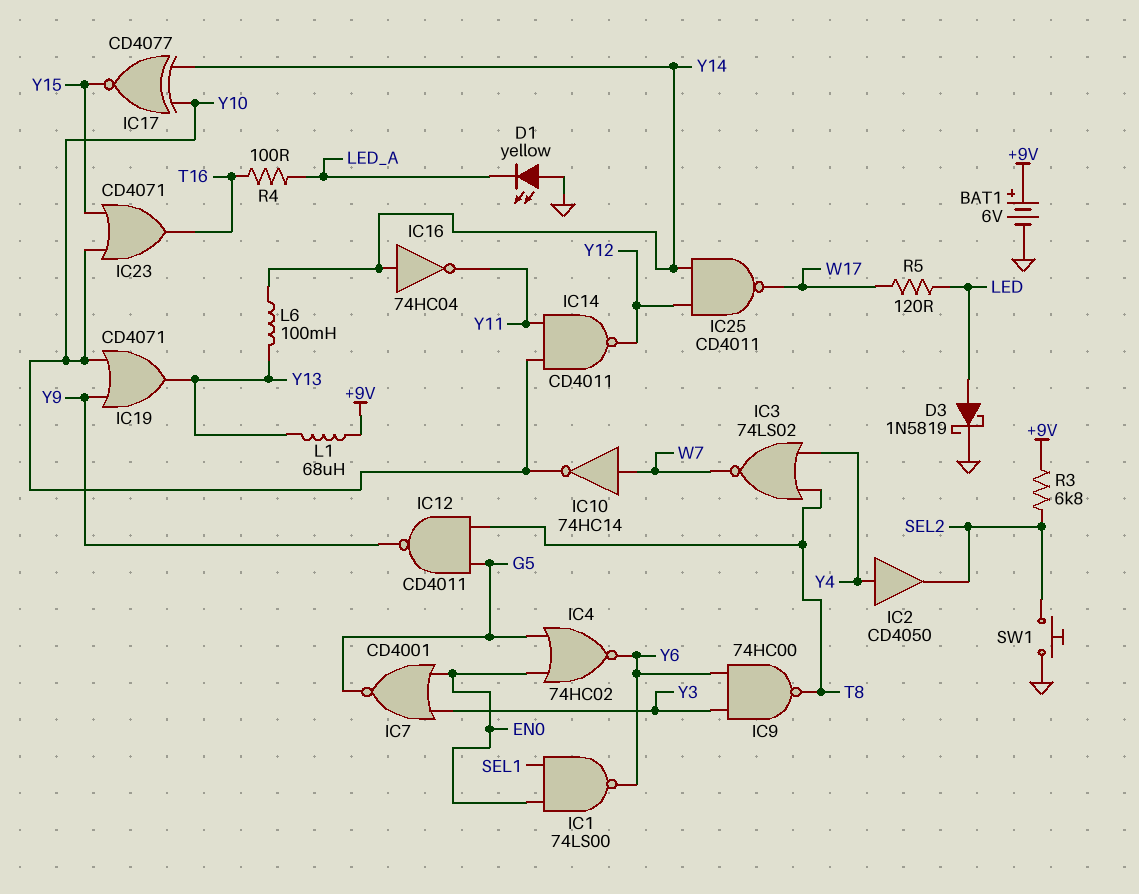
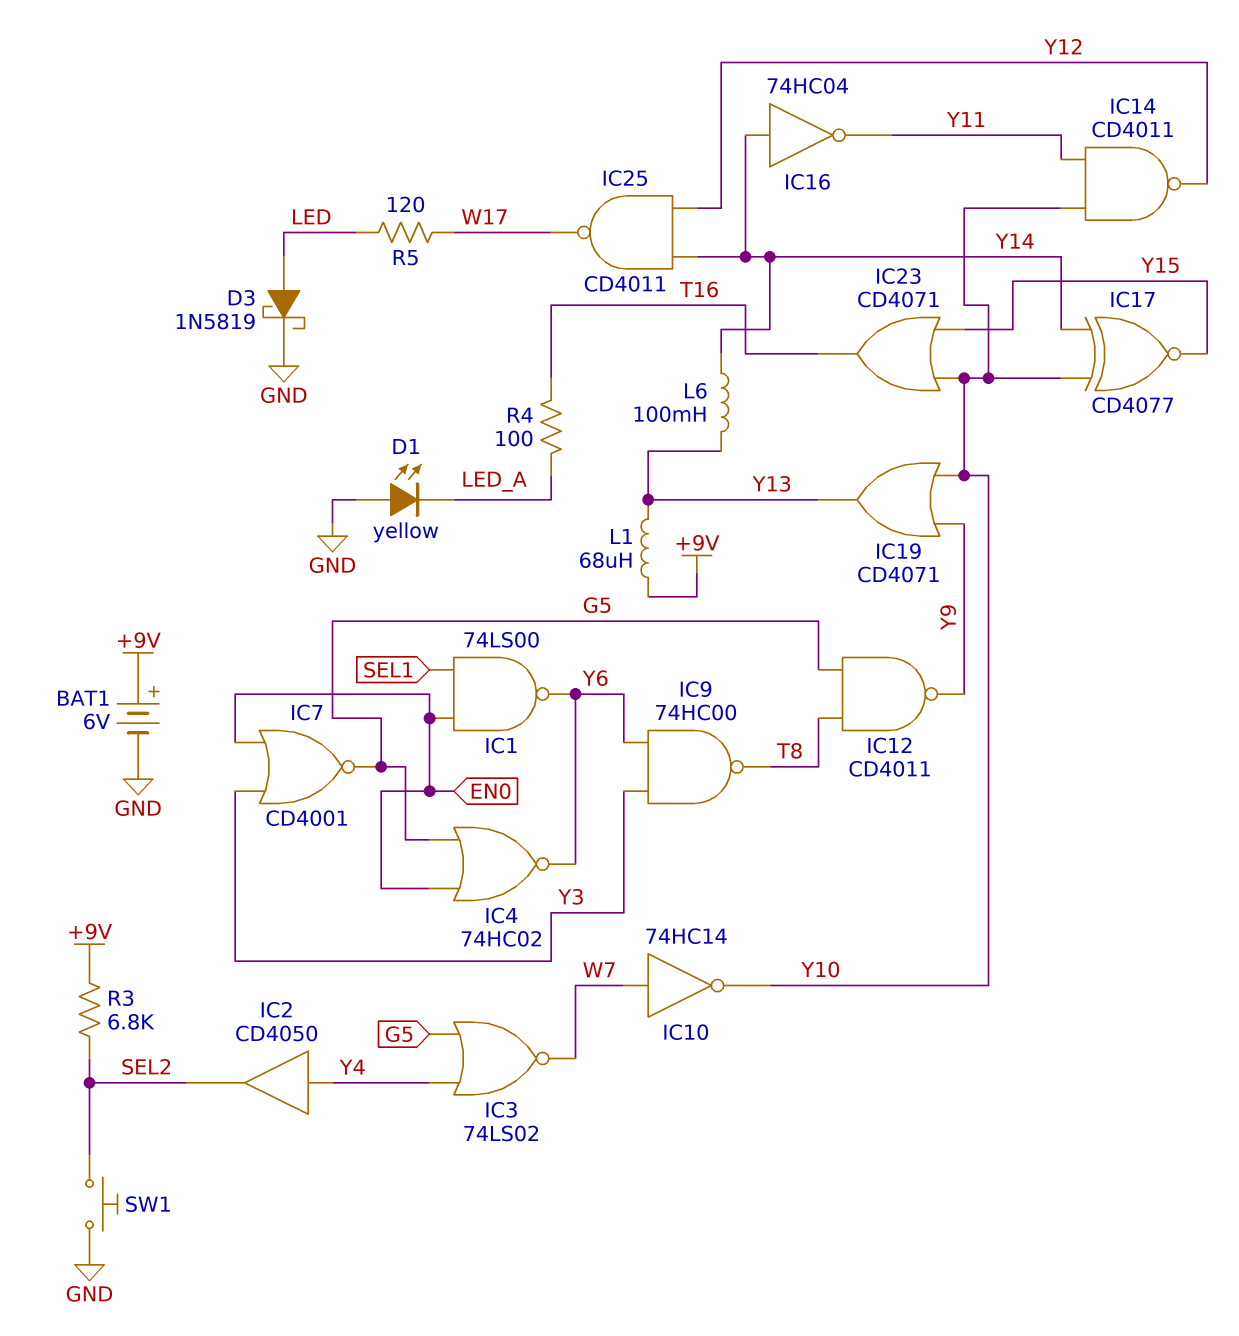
IC3: NOR 74LS02 (in T8, in Y4, out W7) -> NOR 74LS02 (in G5, in Y4, out W7)

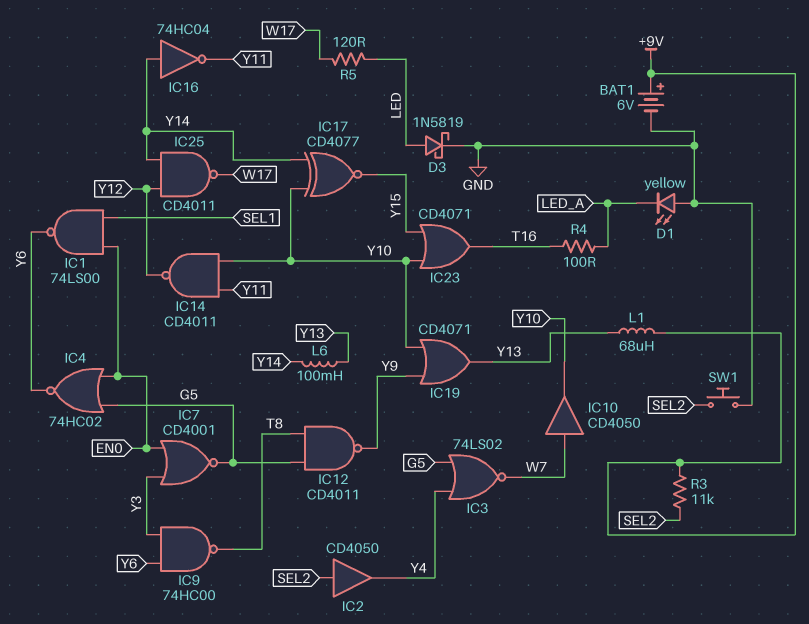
IC2: buffer CD4050 (in Y4, out SEL2) -> buffer CD4050 (in SEL2, out Y4)
IC10: NOT 74HC14 (in W7, out Y10) -> buffer CD4050 (in W7, out Y10)
R3: 6.8k (+9V, SEL2) -> 11k (+9V, SEL2)

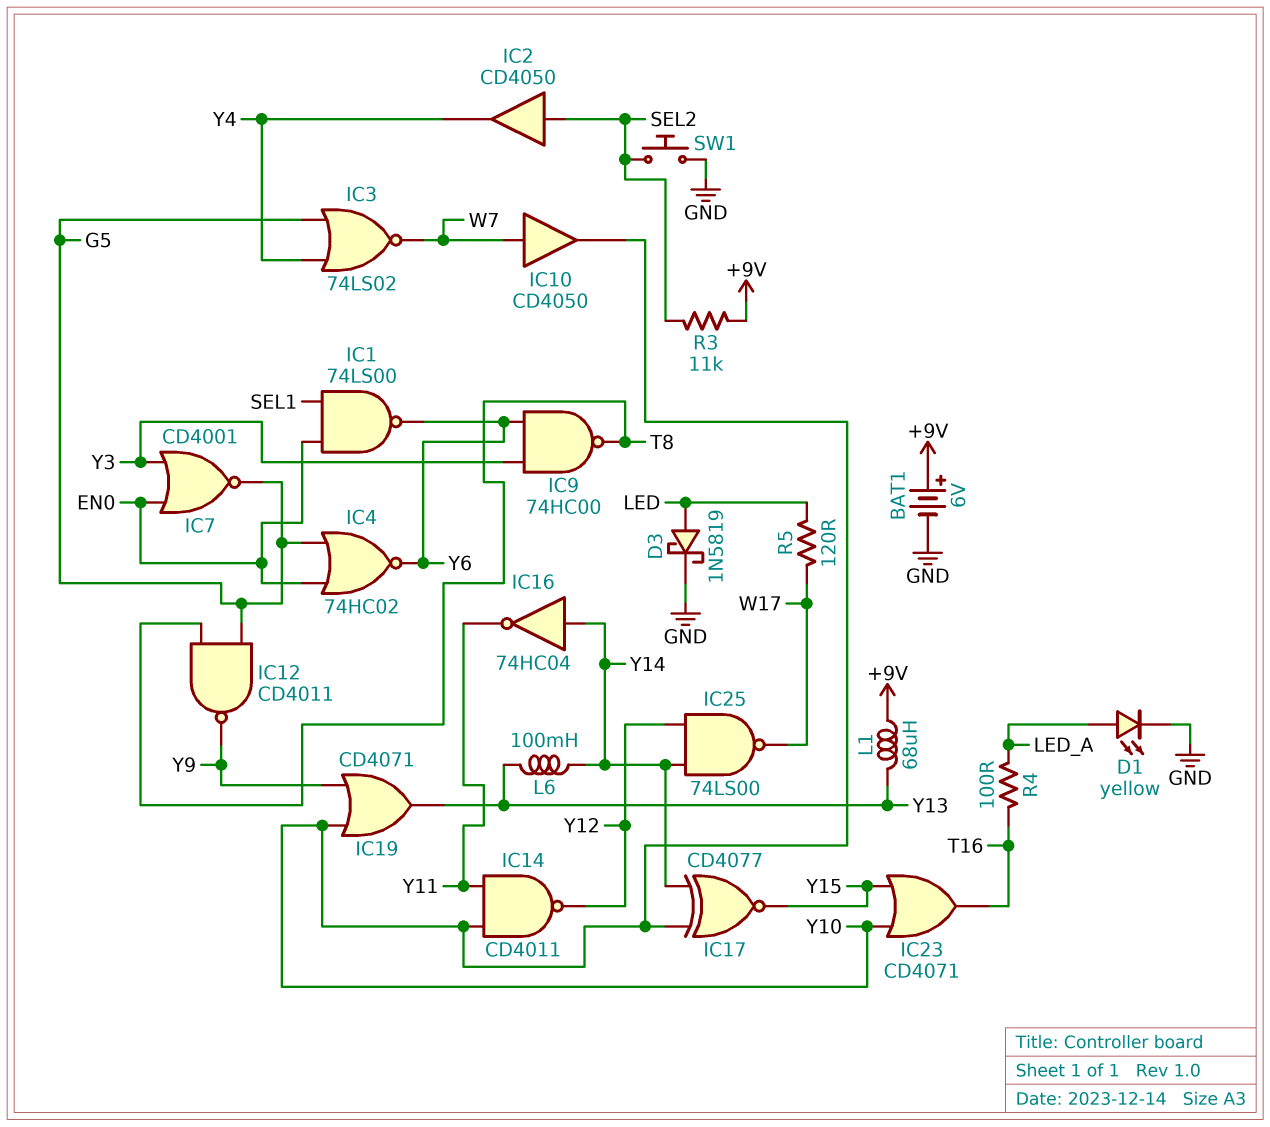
D1: LED yellow (A GND, K LED_A) -> LED yellow (A LED_A, K GND)
IC25: NAND CD4011 (in Y12, in Y14, out W17) -> NAND 74LS00 (in Y12, in Y14, out W17)

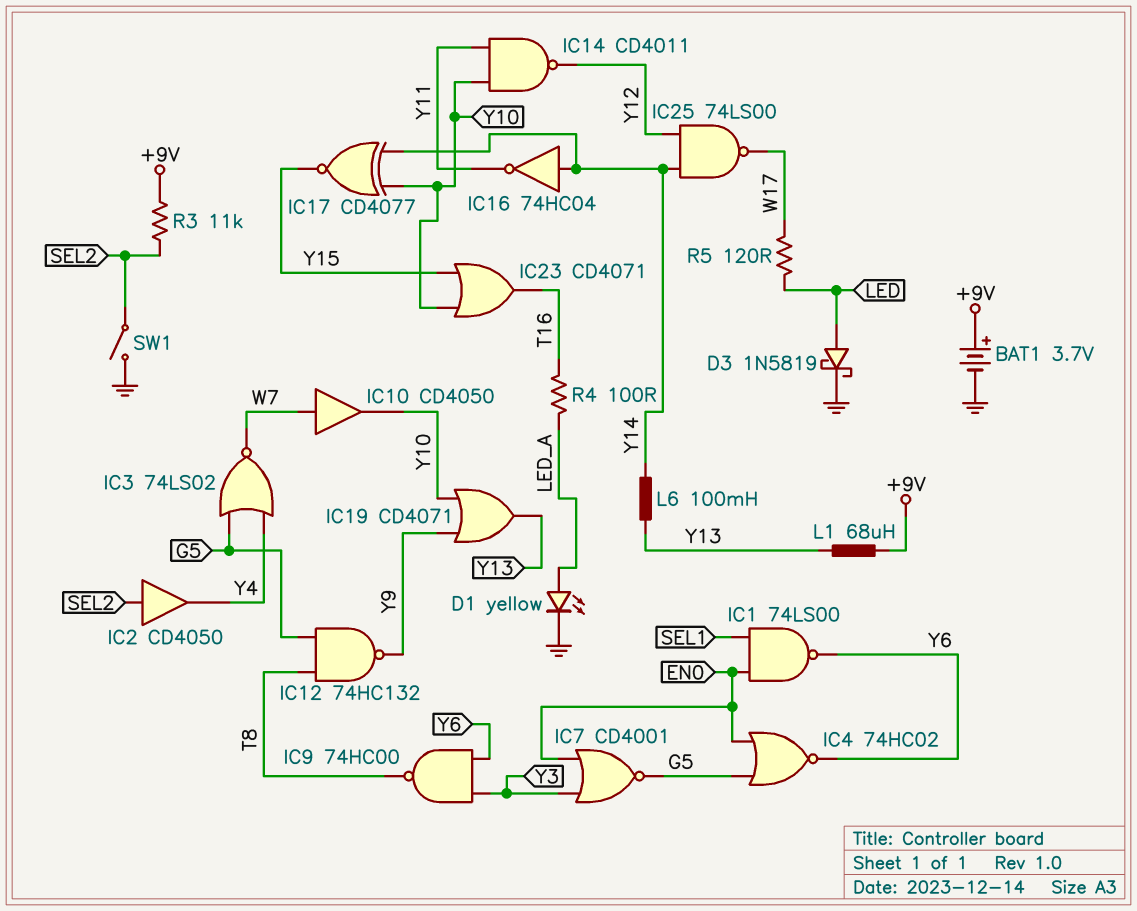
BAT1: 6V (plus +9V, minus GND) -> 3.7V (plus +9V, minus GND)
IC12: NAND CD4011 (in G5, in T8, out Y9) -> NAND 74HC132 (in G5, in T8, out Y9)
SW1: button (GND, SEL2) -> switch (GND, SEL2)

